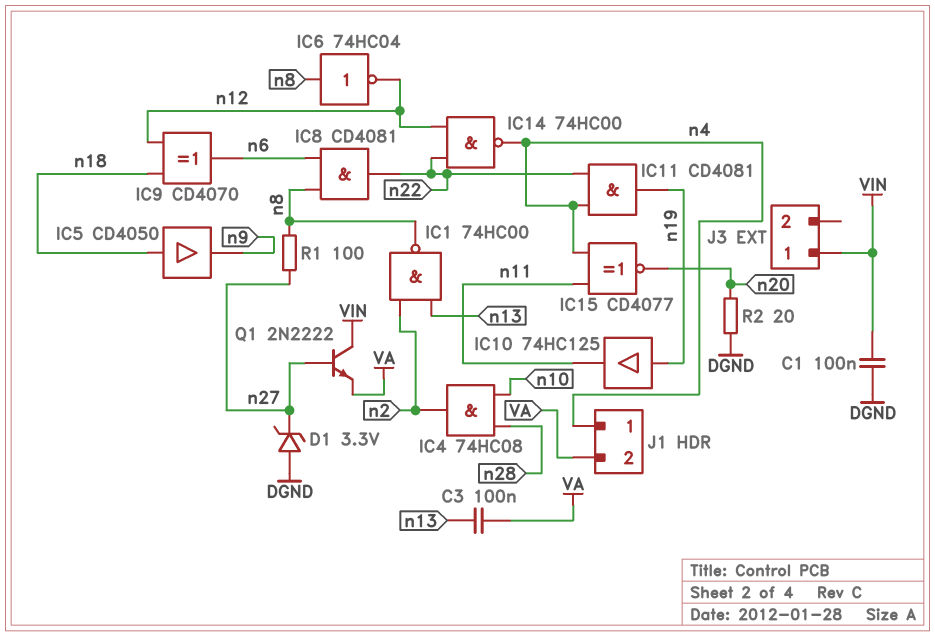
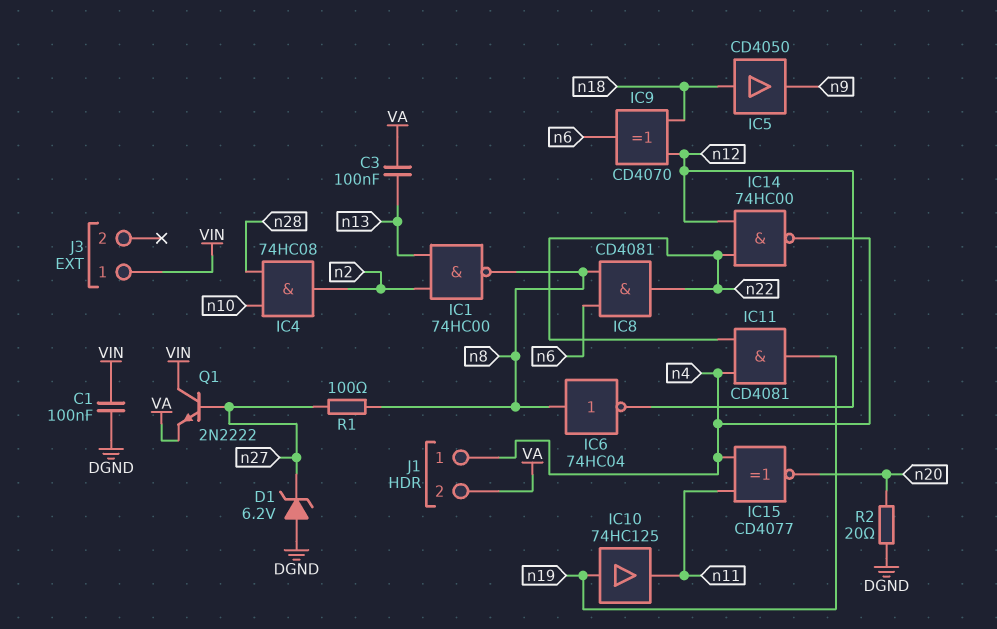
D1: zener 3.3V (A DGND, K n27) -> zener 6.2V (A DGND, K n27)

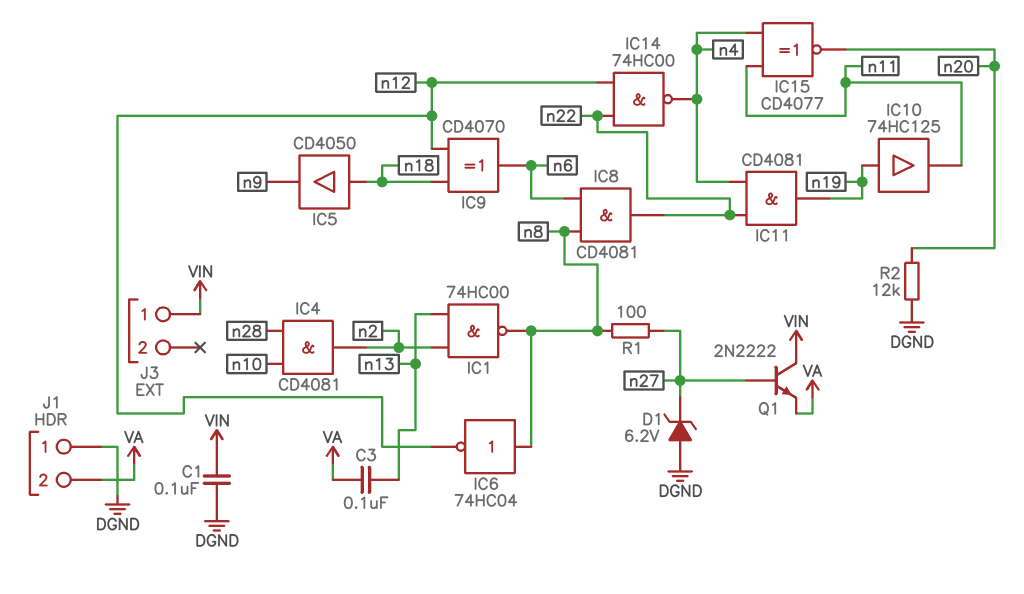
IC4: AND 74HC08 (in n10, in n28, out n2) -> AND CD4081 (in n10, in n28, out n2)
J1 pin 1: n4 -> DGND
R2: 20 (DGND, n20) -> 12k (DGND, n20)

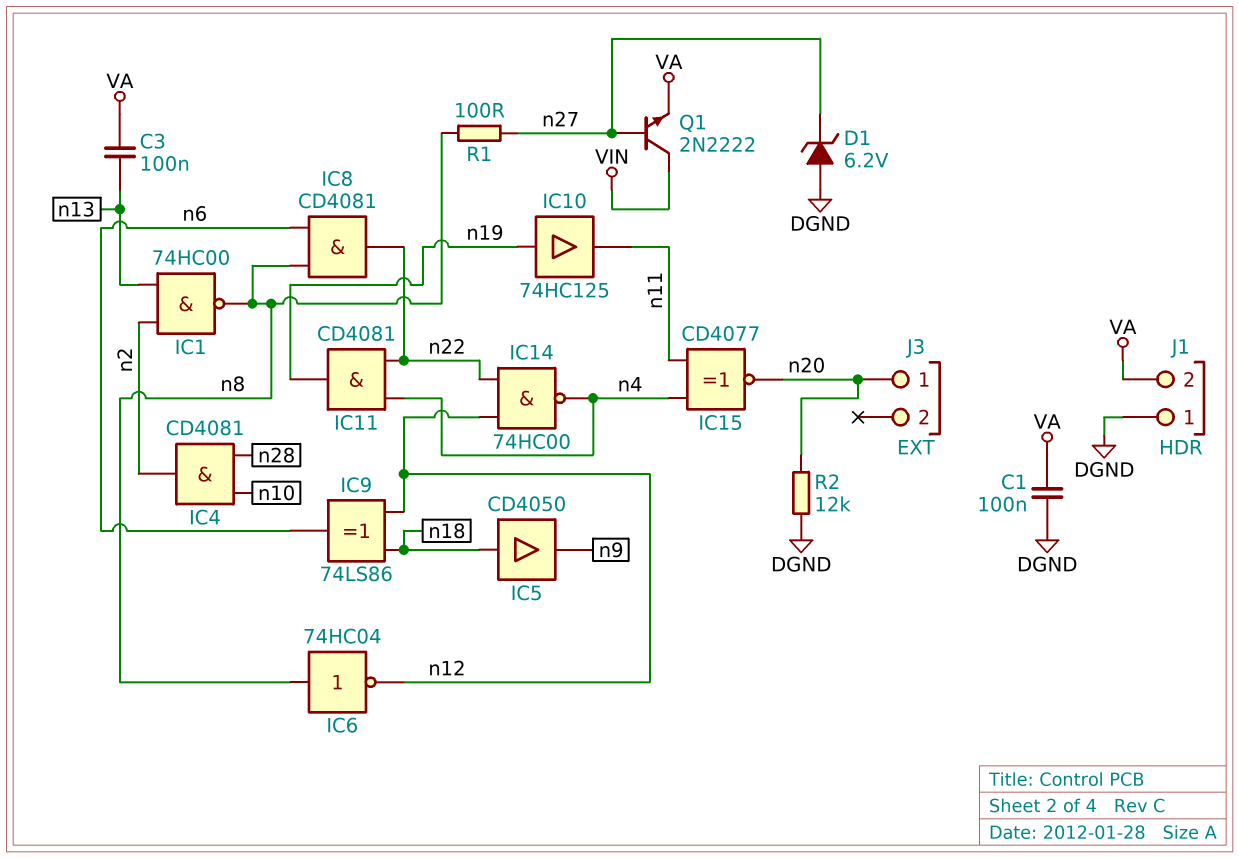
C1: 100nF (DGND, VIN) -> 100nF (DGND, VA)
IC9: XOR CD4070 (in n12, in n18, out n6) -> XOR 74LS86 (in n12, in n18, out n6)
J3 pin 1: VIN -> n20

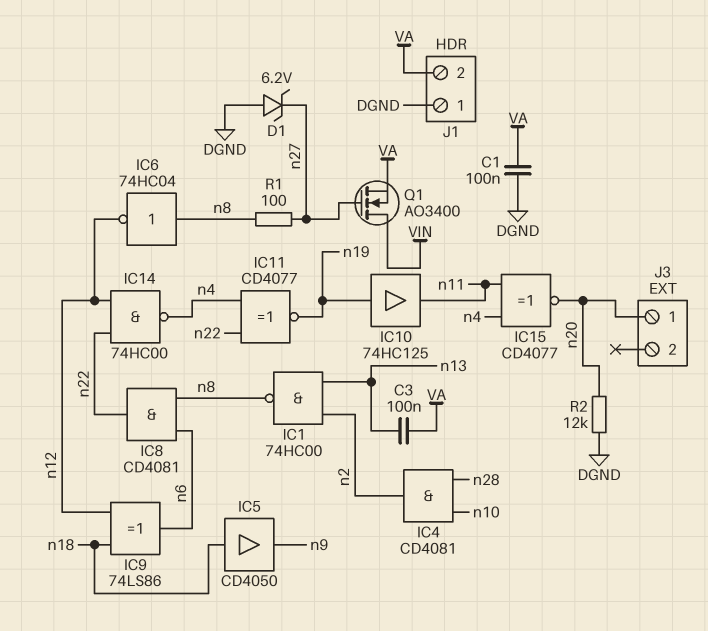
IC11: AND CD4081 (in n4, in n22, out n19) -> XNOR CD4077 (in n4, in n22, out n19)
Q1: NPN 2N2222 (B n27, C VIN, E VA) -> NMOS AO3400 (G n27, D VIN, S VA)

